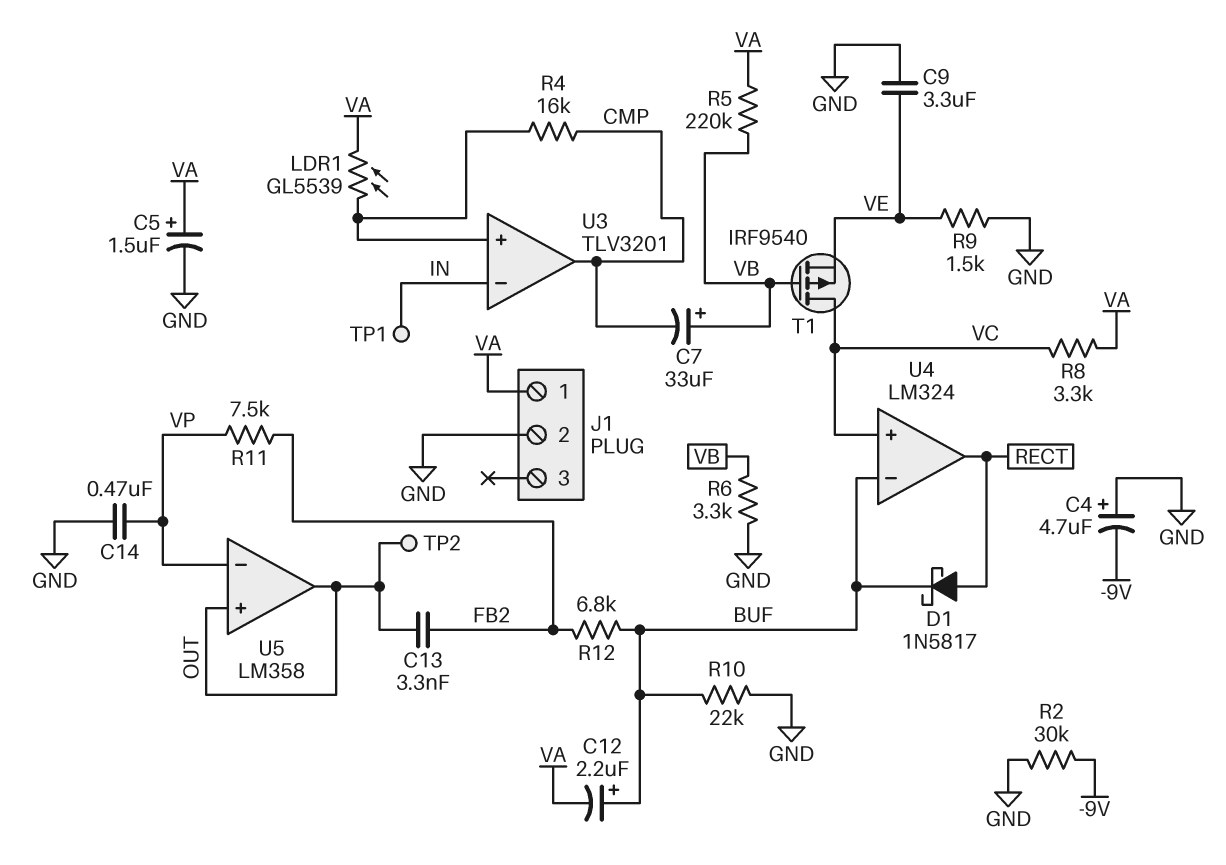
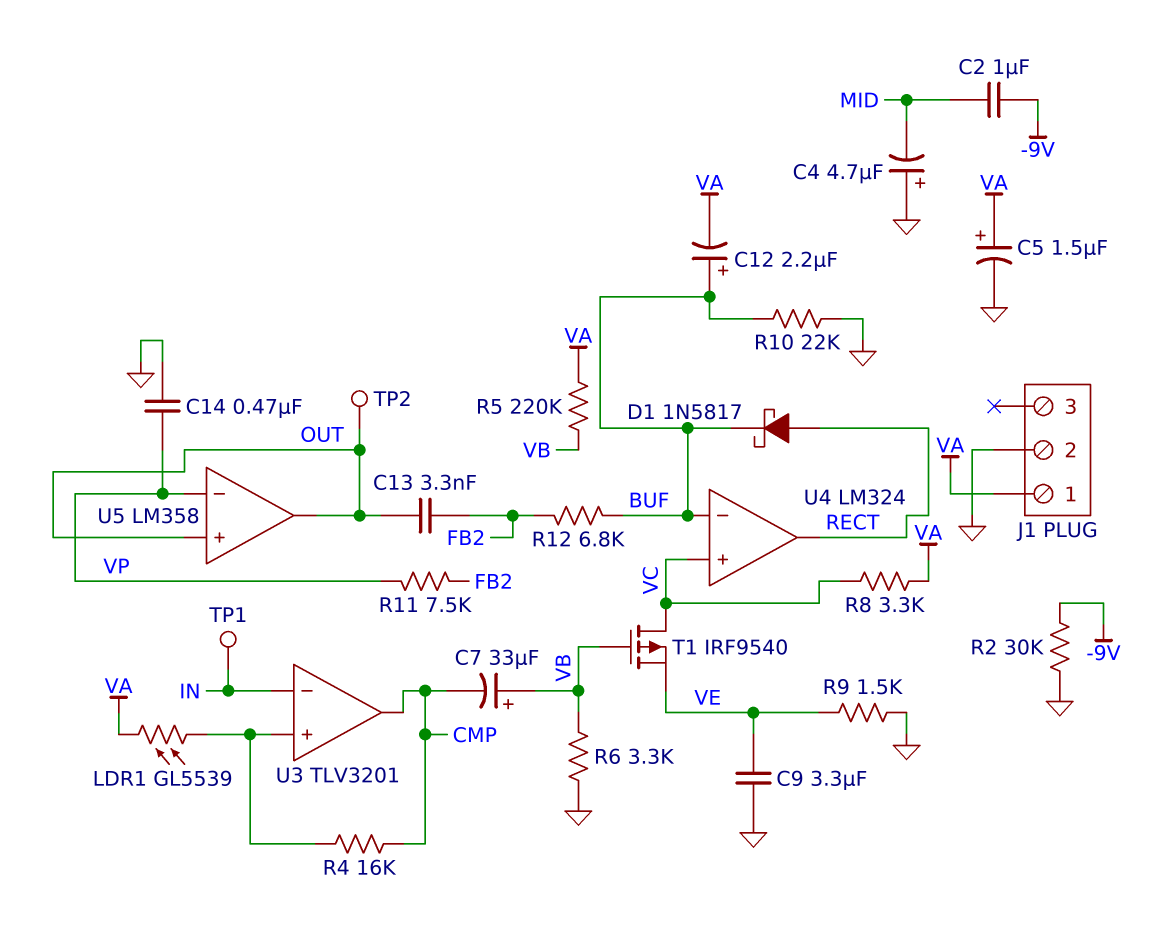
C2: none -> 1uF (-9V, MID)
C4: 4.7uF (plus GND, minus -9V) -> 4.7uF (plus GND, minus MID)

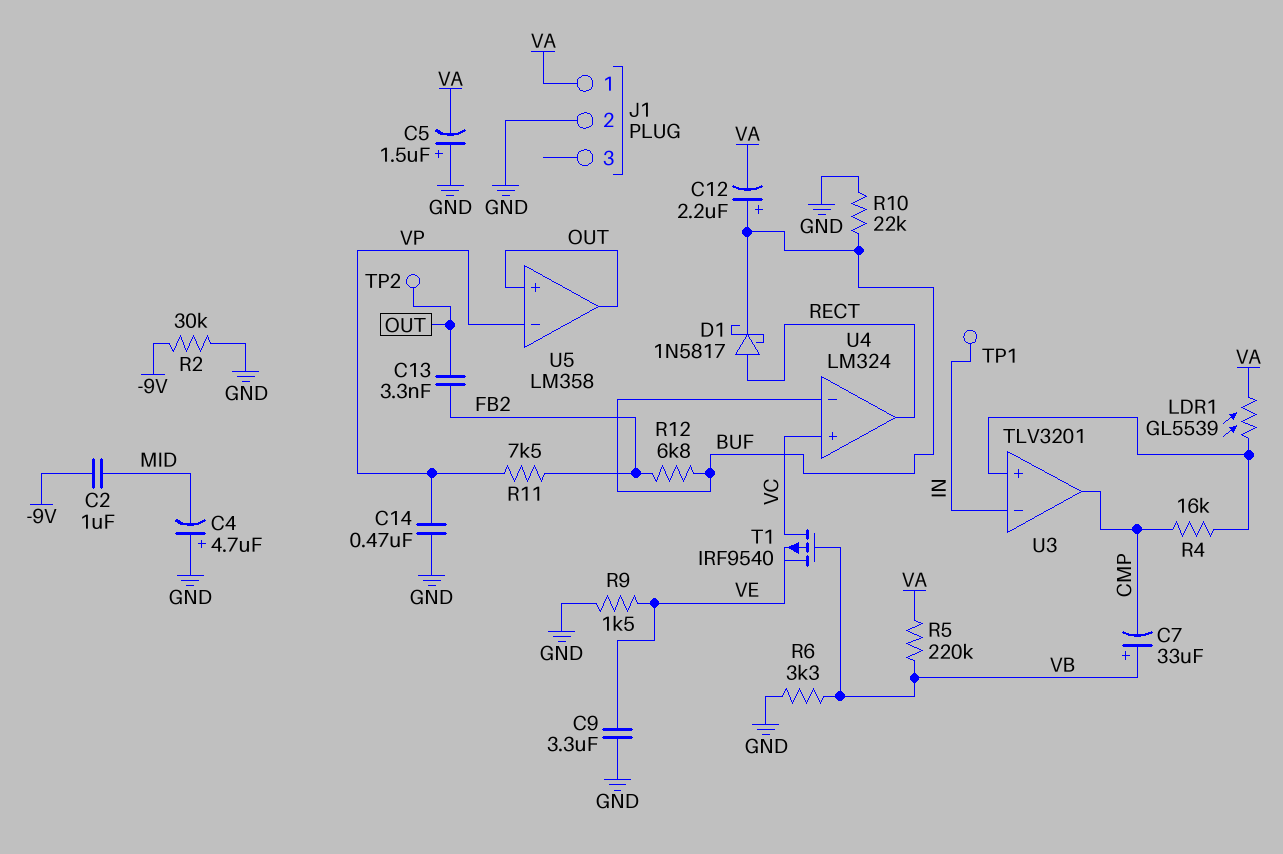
C5: 1.5uF (plus VA, minus GND) -> 1.5uF (plus GND, minus VA)
R8: 3.3k (VA, VC) -> none

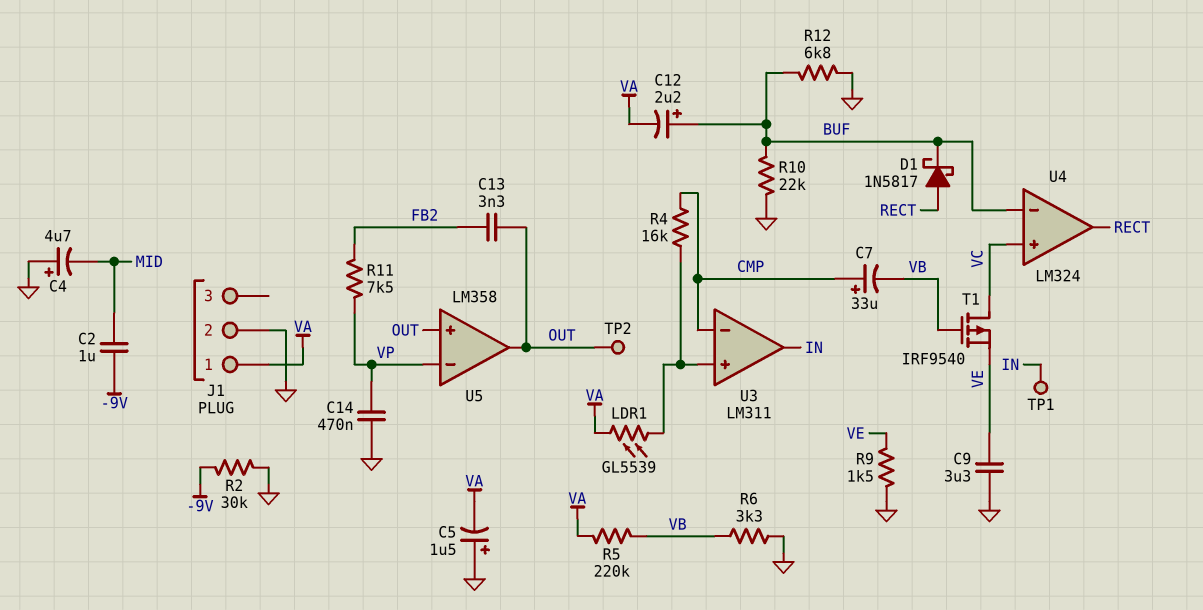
C7: 33uF (plus VB, minus CMP) -> 33uF (plus CMP, minus VB)
R12: 6.8k (BUF, FB2) -> 6.8k (BUF, GND)
U3: TLV3201 -> LM311
U3 pin in-: IN -> CMP
U3 pin out: CMP -> IN

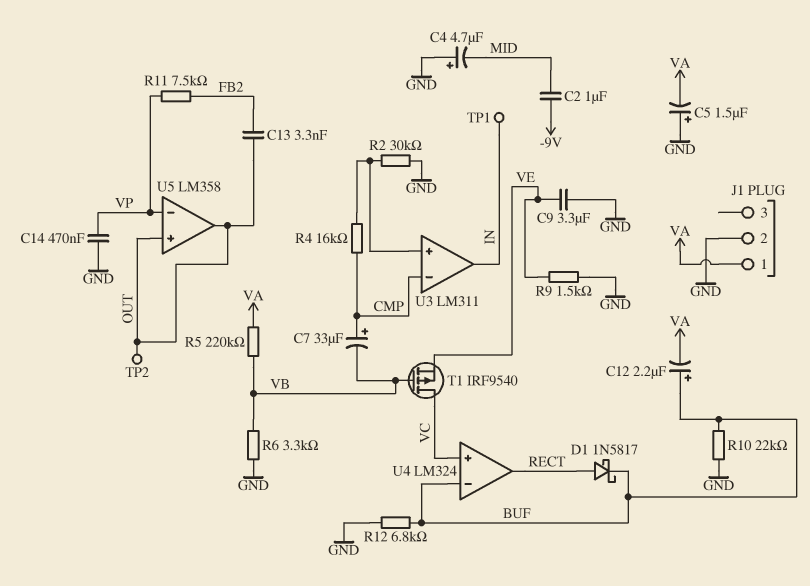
LDR1: GL5539 (U3/in+, VA) -> none
R2: 30k (-9V, GND) -> 30k (GND, U3/in+)

